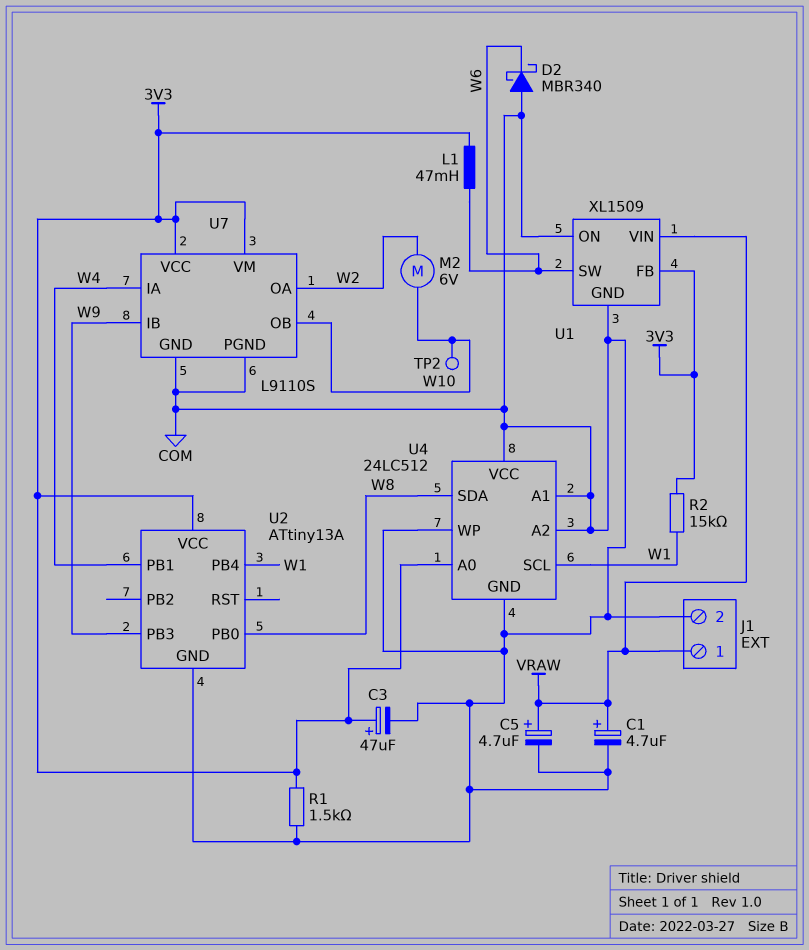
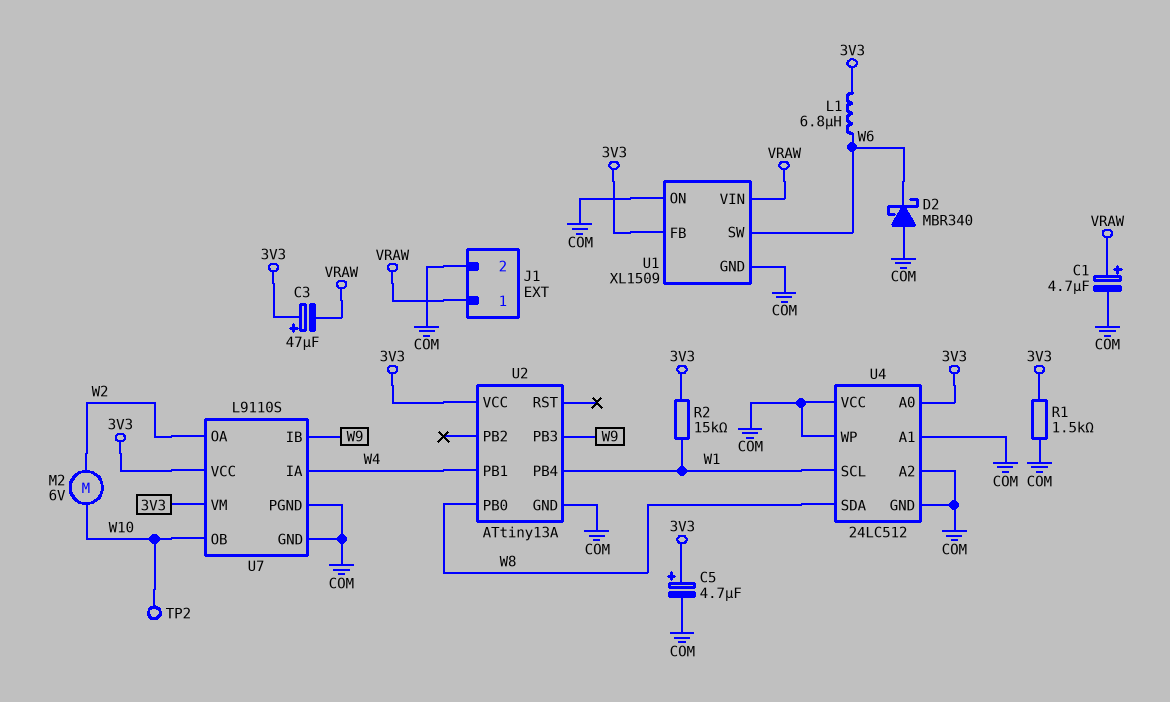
C3: 47uF (plus 3V3, minus COM) -> 47uF (plus 3V3, minus VRAW)
C5: 4.7uF (plus VRAW, minus COM) -> 4.7uF (plus 3V3, minus COM)
L1: 47mH (3V3, W6) -> 6.8uH (3V3, W6)

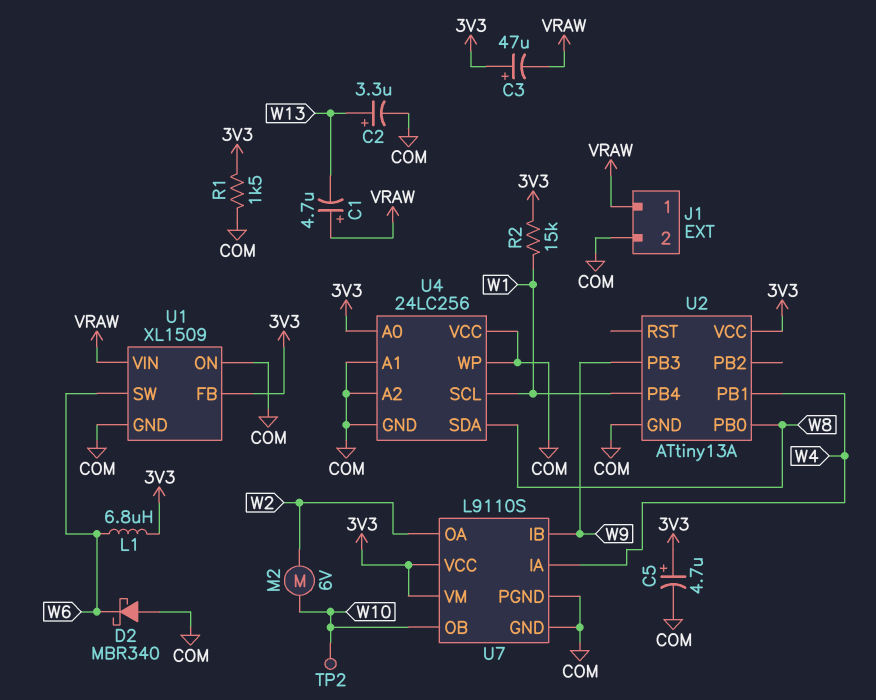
C1: 4.7uF (plus VRAW, minus COM) -> 4.7uF (plus VRAW, minus W13)
C2: none -> 3.3uF (plus W13, minus COM)
U4: 24LC512 -> 24LC256

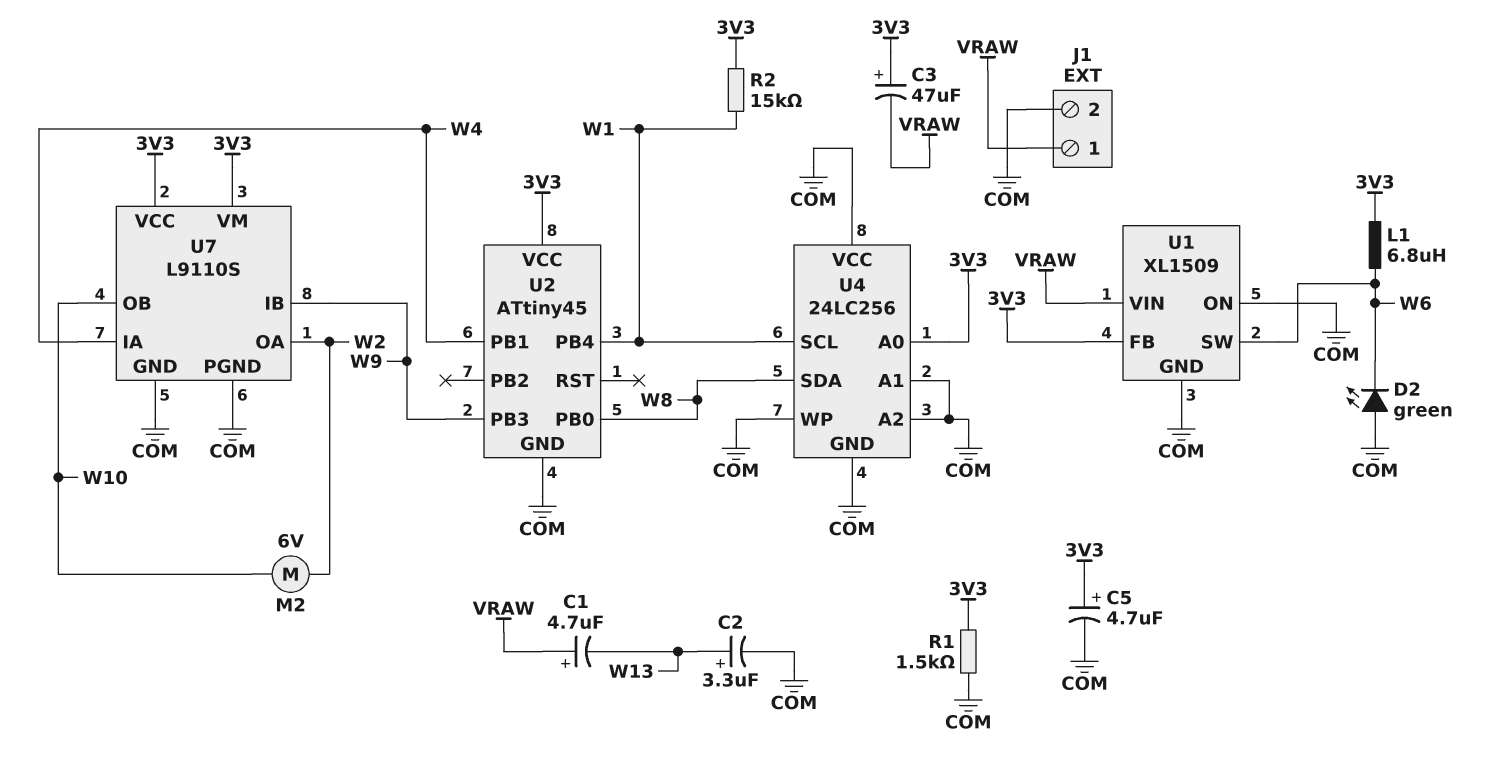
D2: schottky MBR340 (A COM, K W6) -> LED green (A COM, K W6)
TP2: test point (W10) -> none
U2: ATtiny13A -> ATtiny45

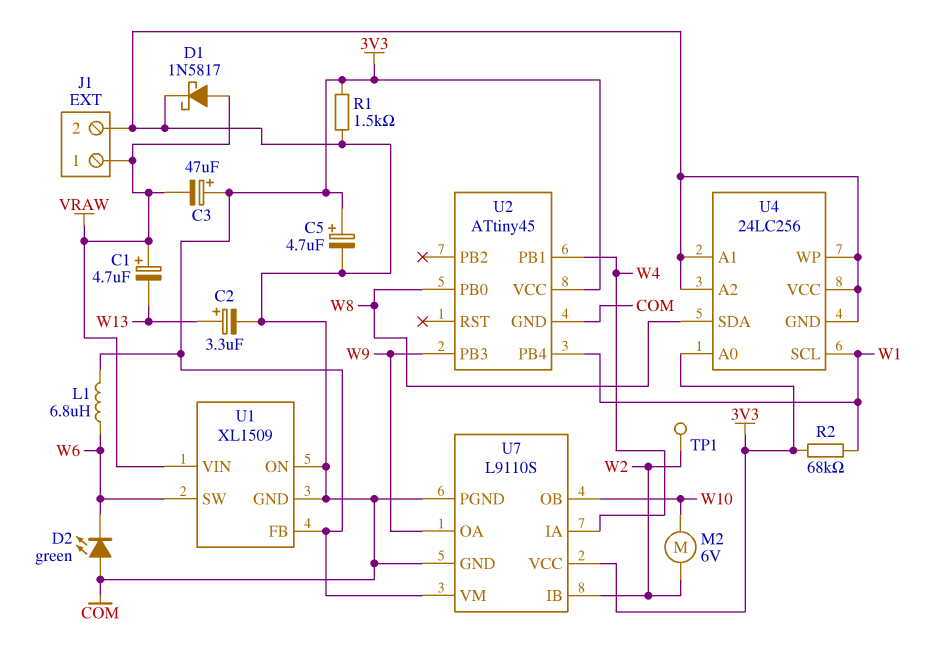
D1: none -> schottky 1N5817 (A VRAW, K COM)
R2: 15k (3V3, W1) -> 68k (3V3, W1)
TP1: none -> test point (W2)
U7 pin IB: W9 -> W2
U7 pin OA: W2 -> W9

